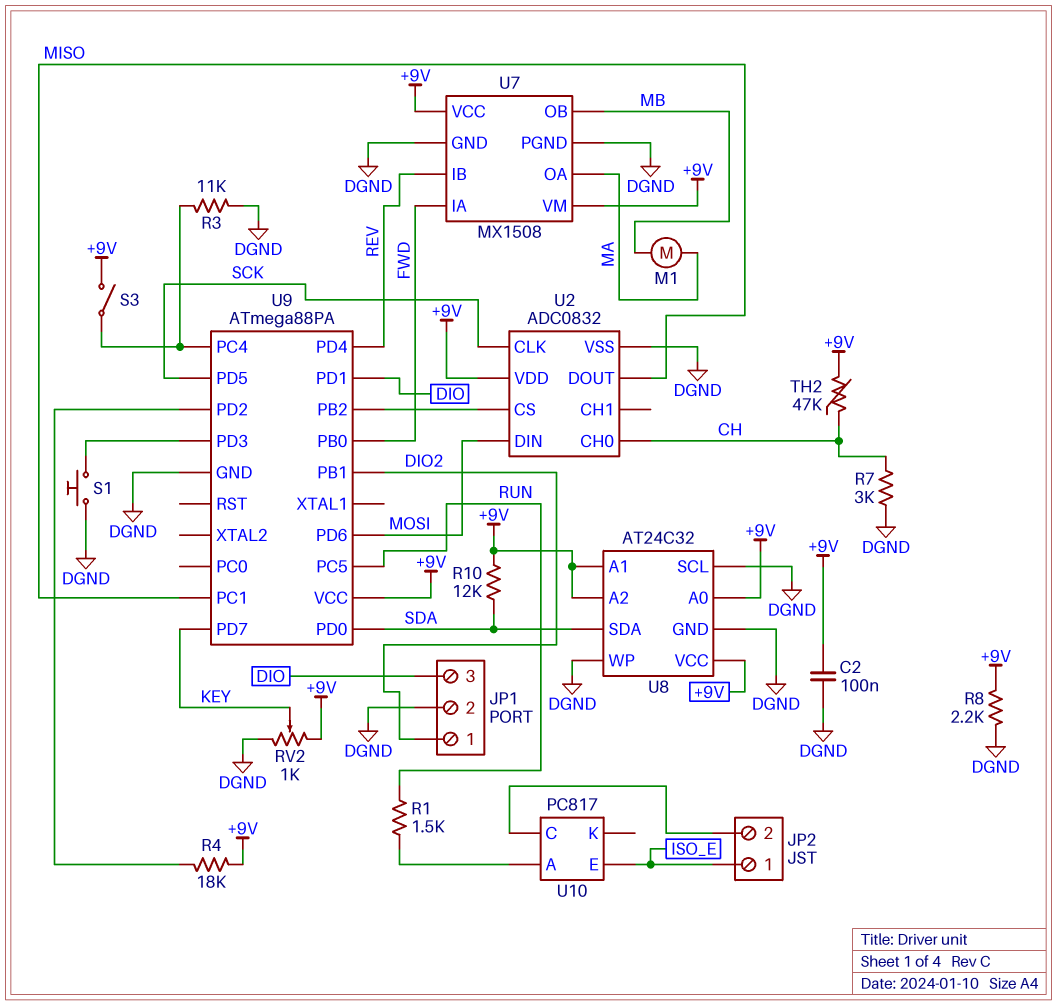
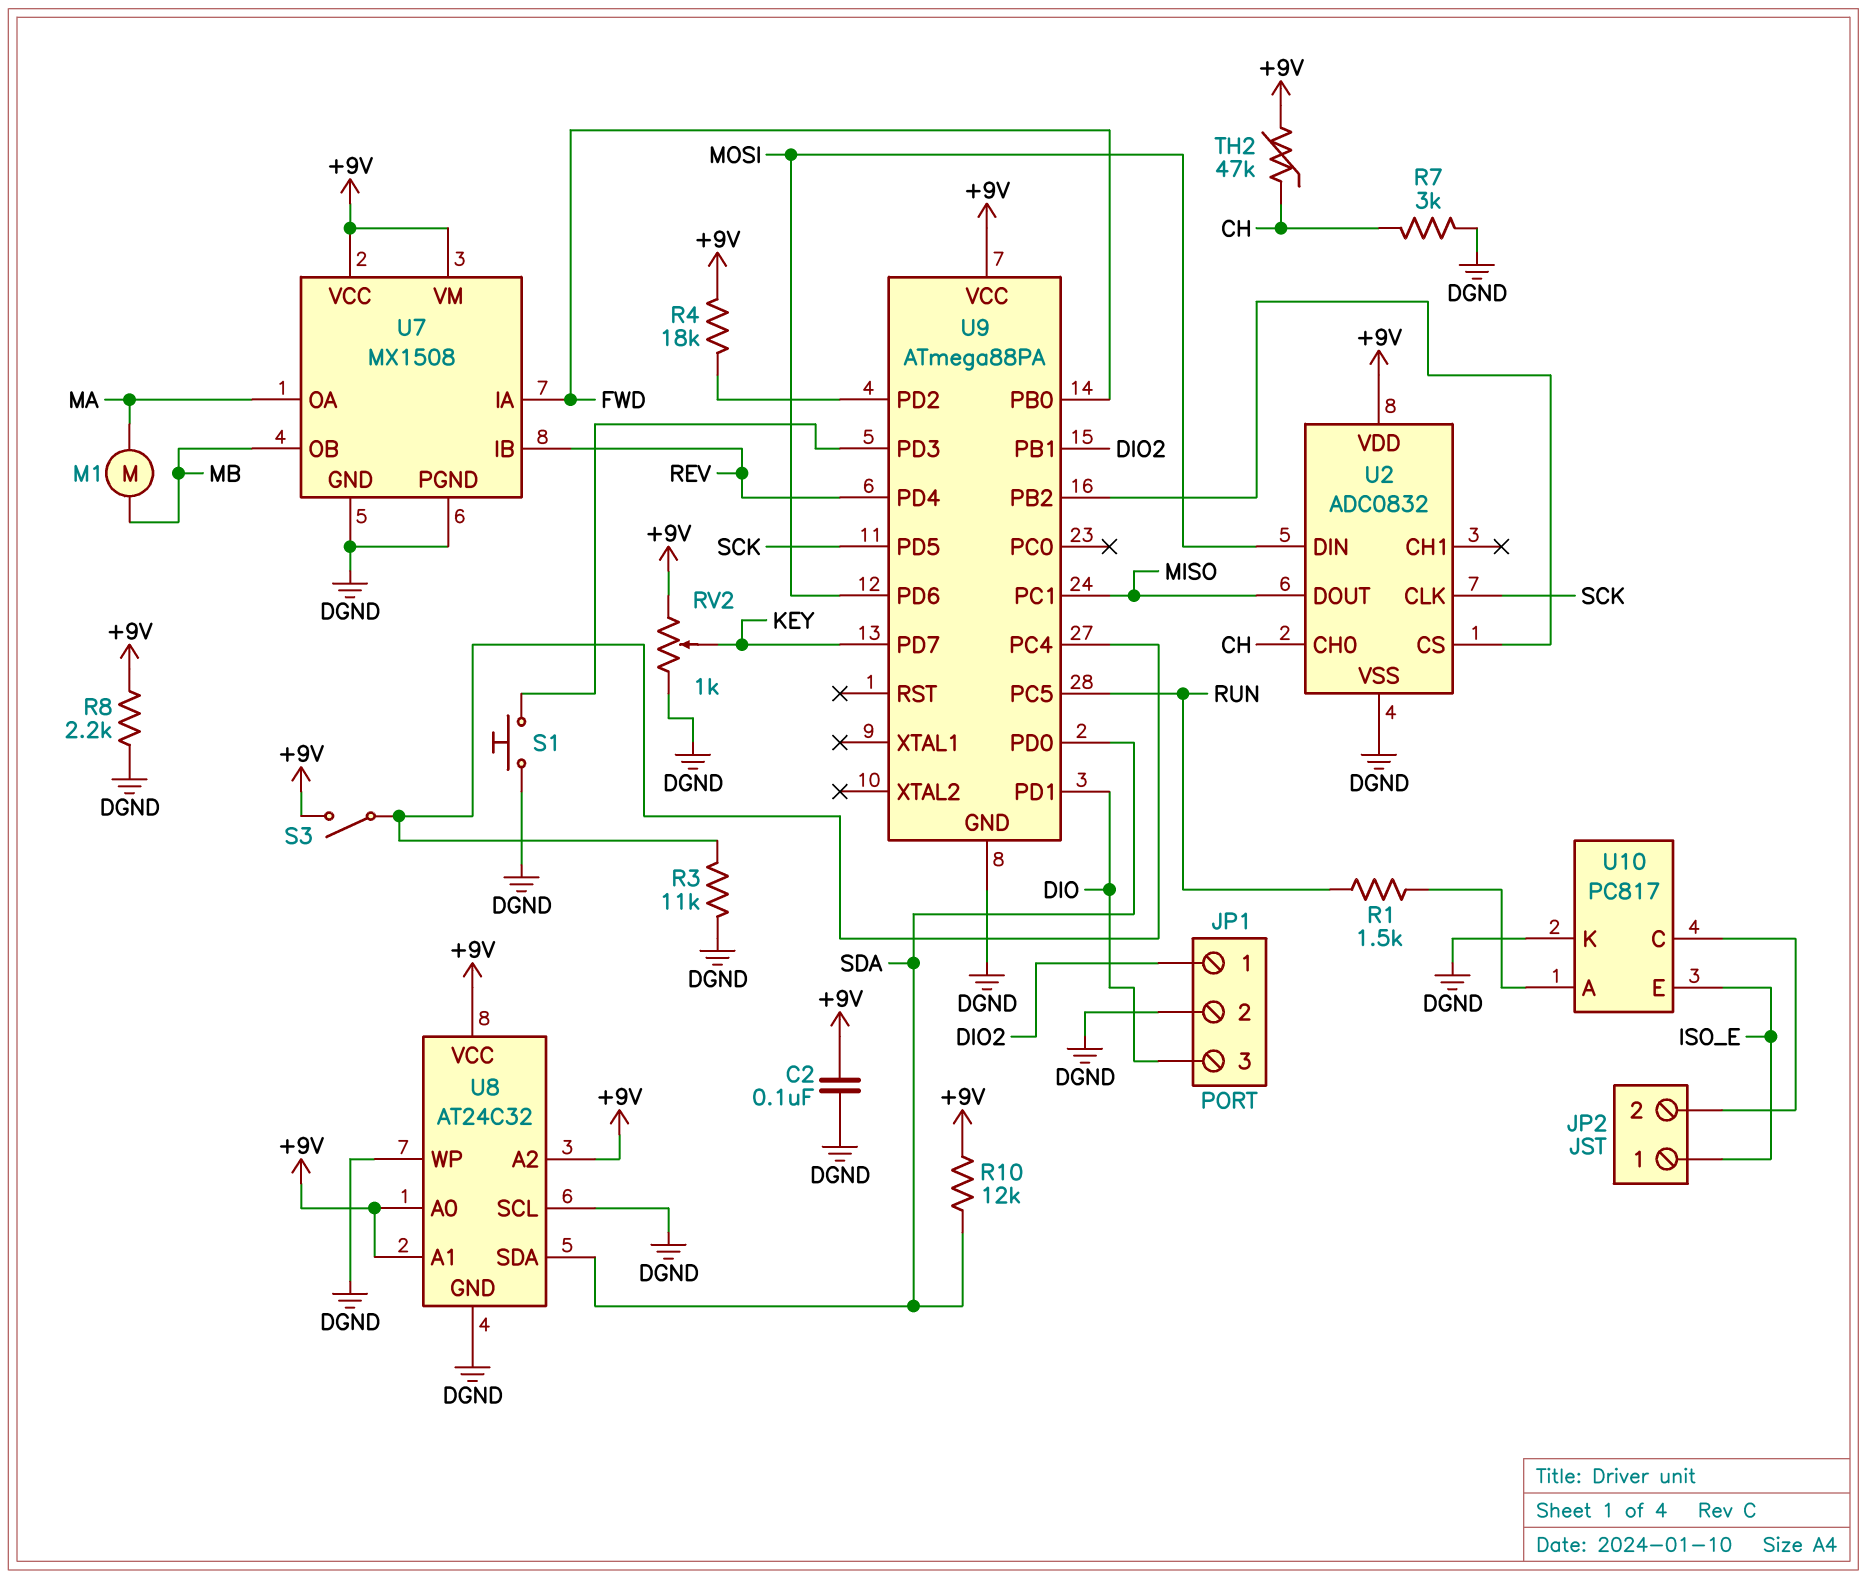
U10 pin K: none -> DGND

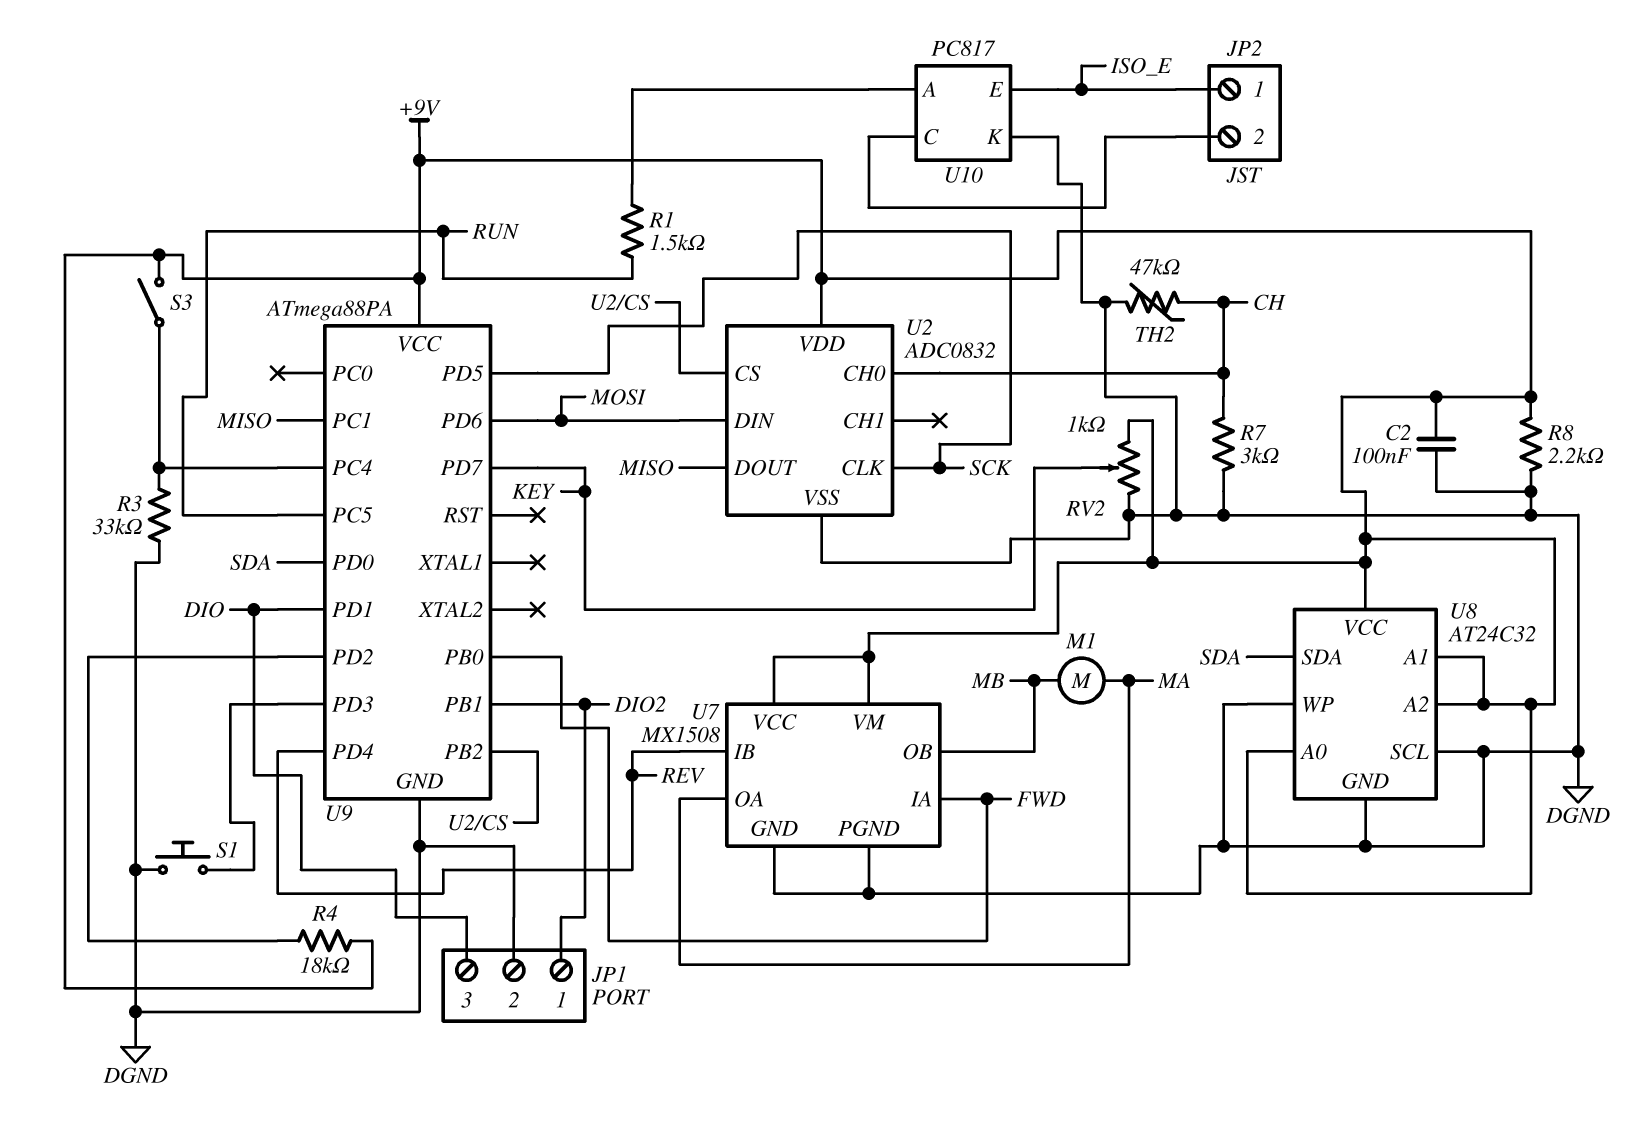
R3: 11k (DGND, U9/PC4) -> 33k (DGND, U9/PC4)
R10: 12k (+9V, SDA) -> none
TH2: 47k (+9V, CH) -> 47k (CH, DGND)

